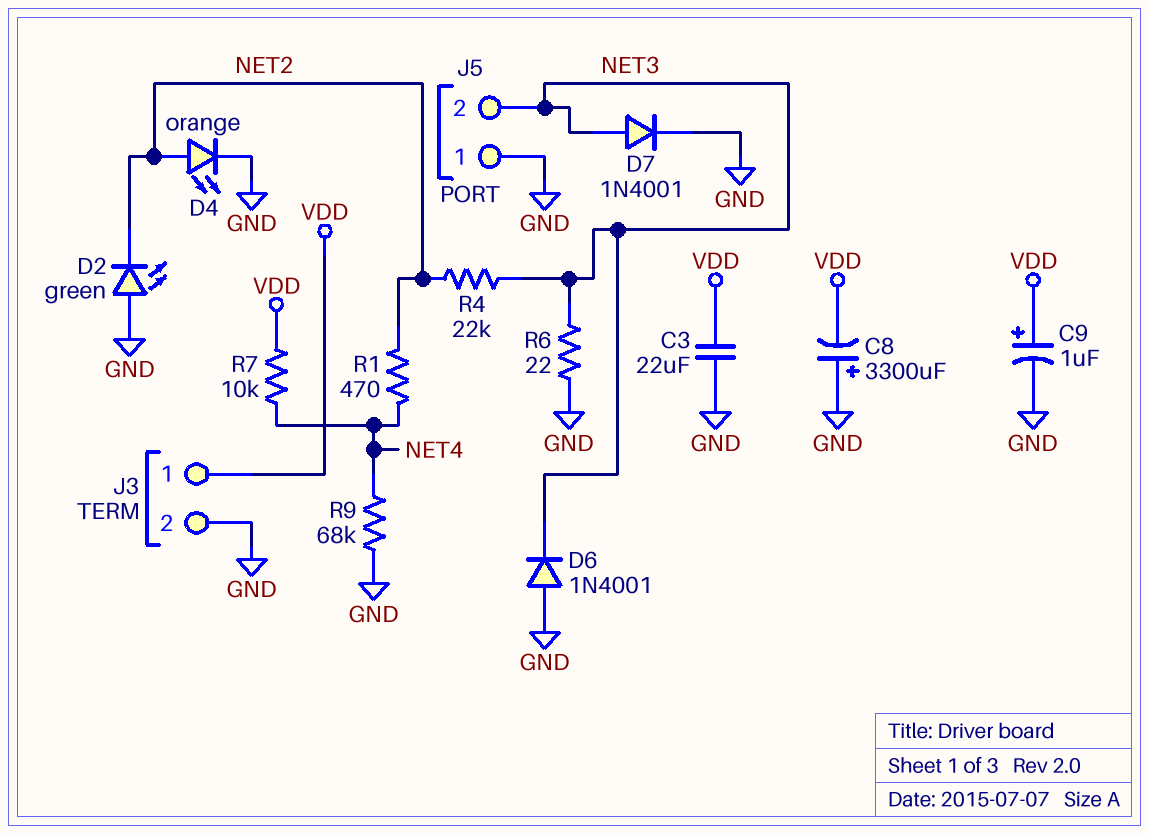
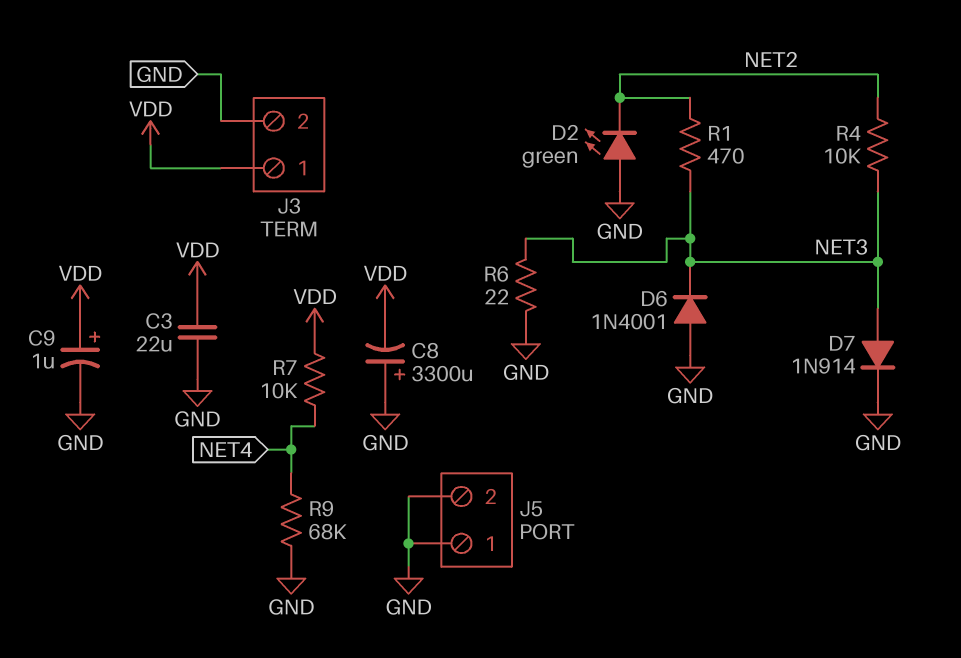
D4: LED orange (A NET2, K GND) -> none
D7: diode 1N4001 (A NET3, K GND) -> diode 1N914 (A NET3, K GND)
J5 pin 2: NET3 -> GND
R1: 470 (NET2, NET4) -> 470 (NET2, NET3)
R4: 22k (NET2, NET3) -> 10k (NET2, NET3)

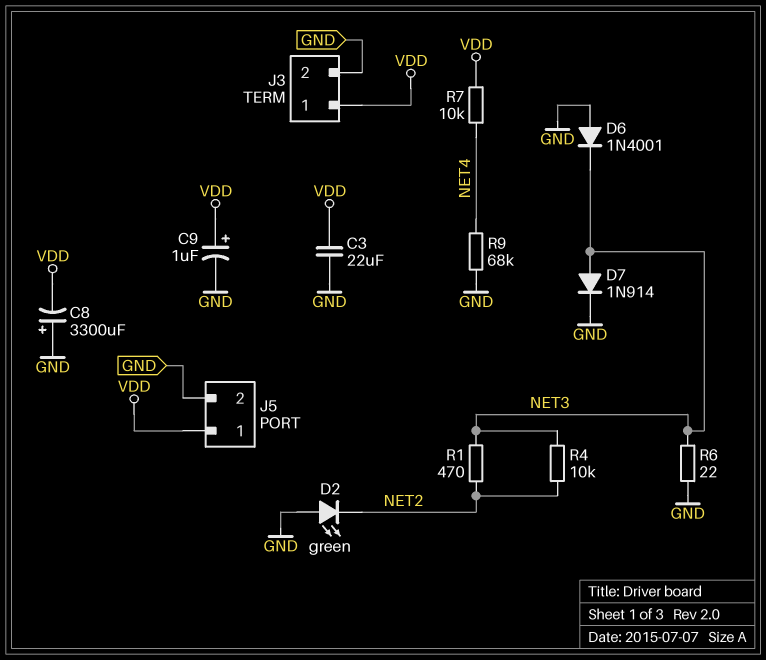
J5 pin 1: GND -> VDD

